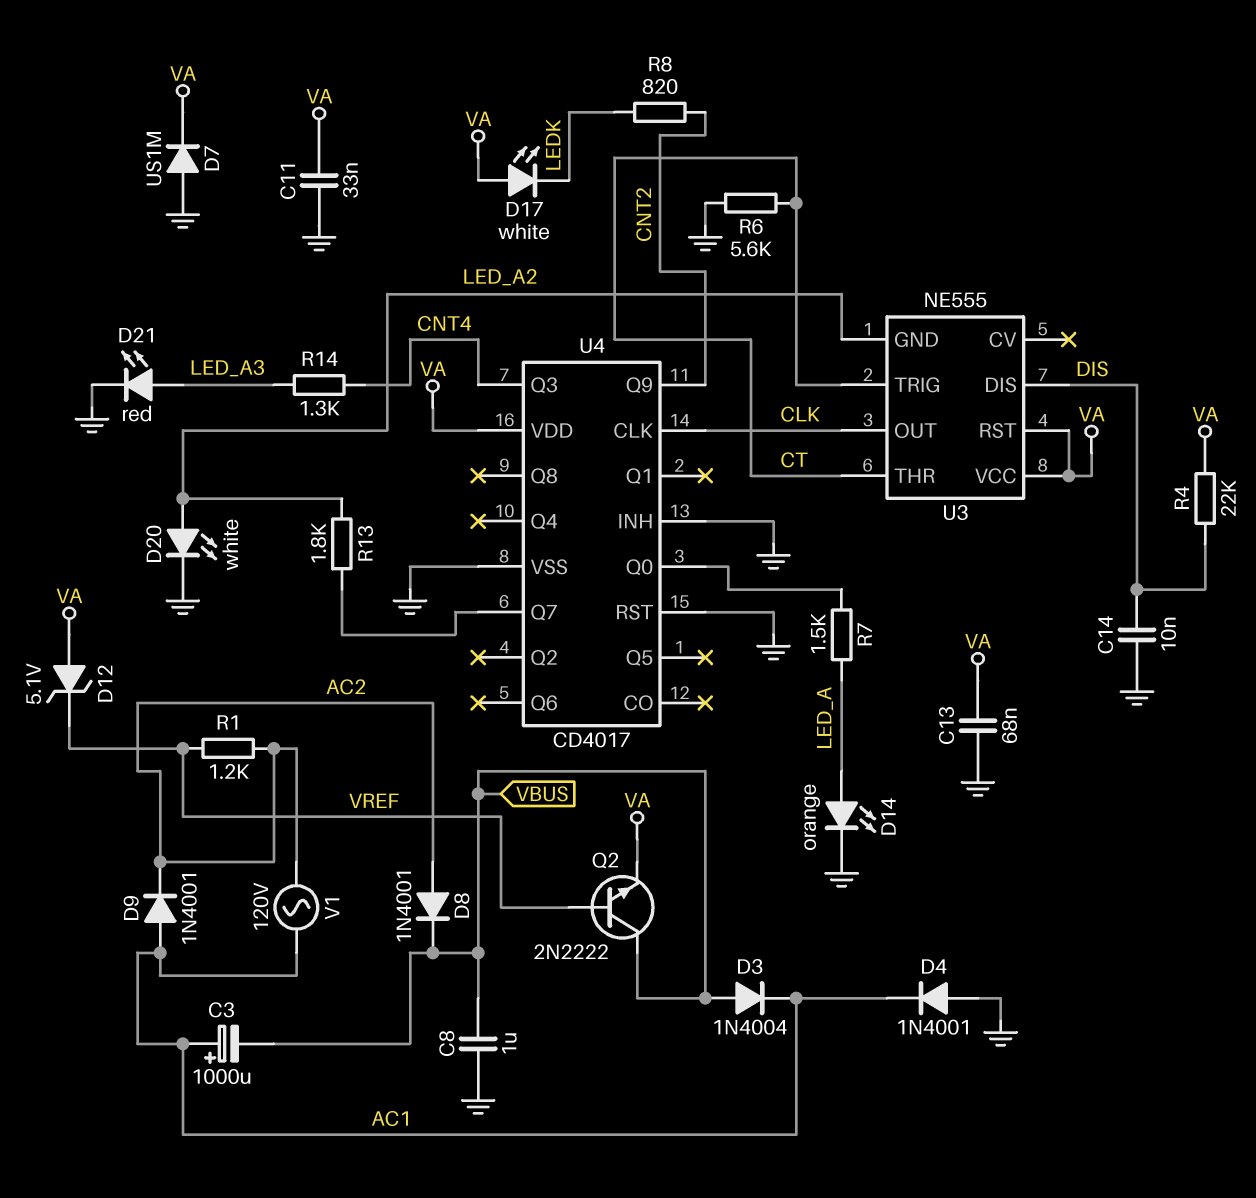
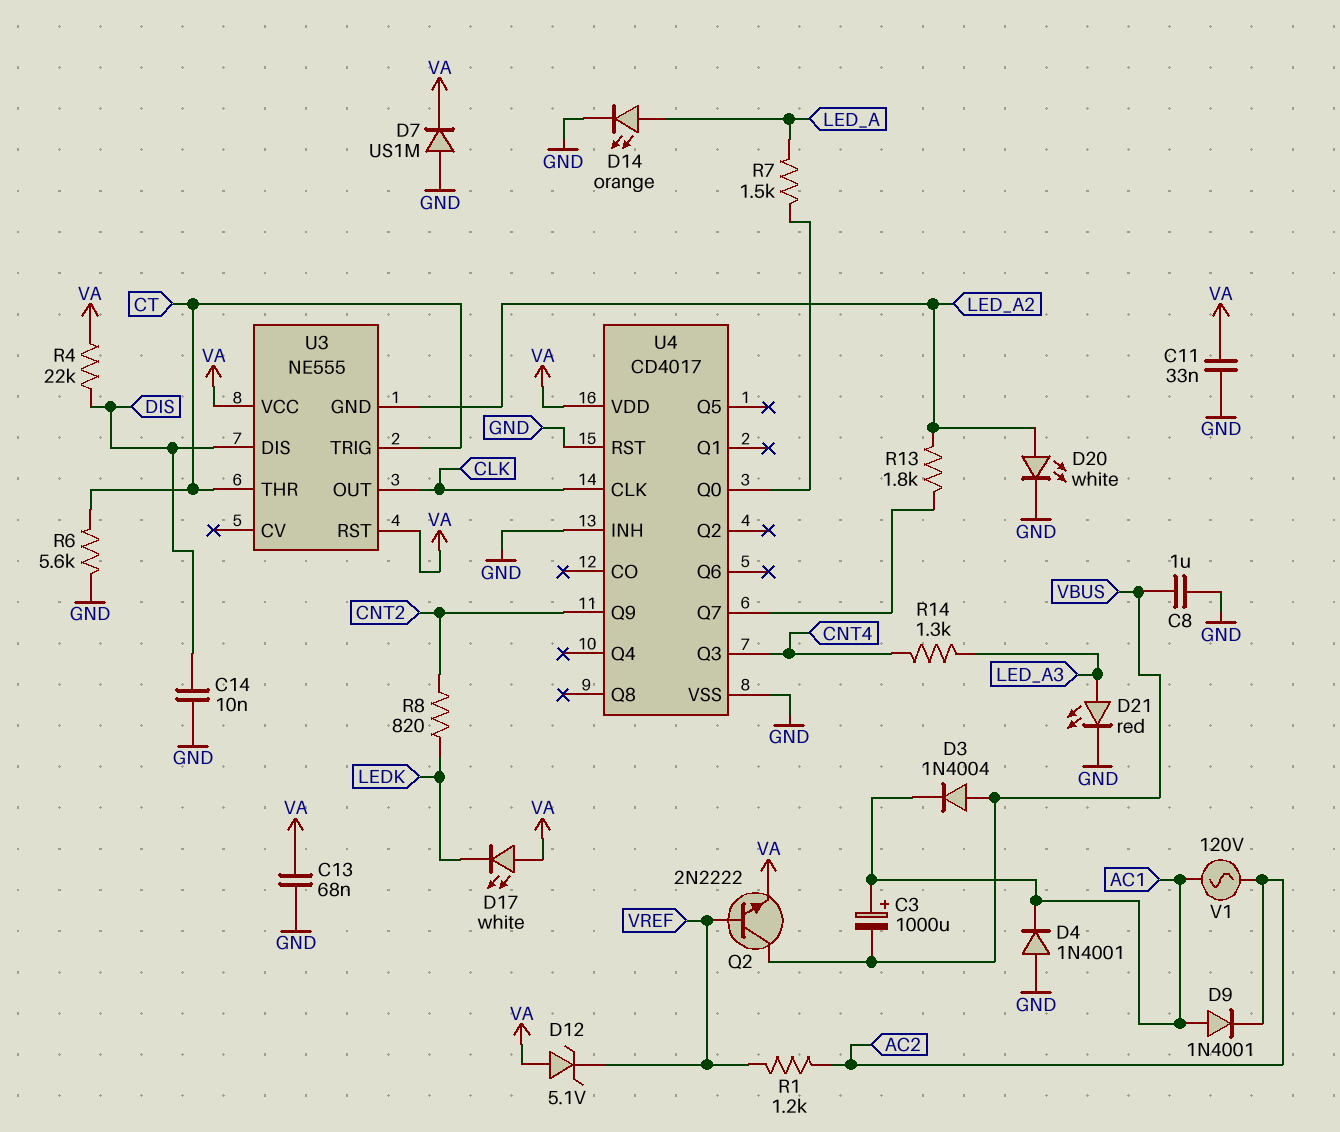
D8: diode 1N4001 (A AC2, K VBUS) -> none

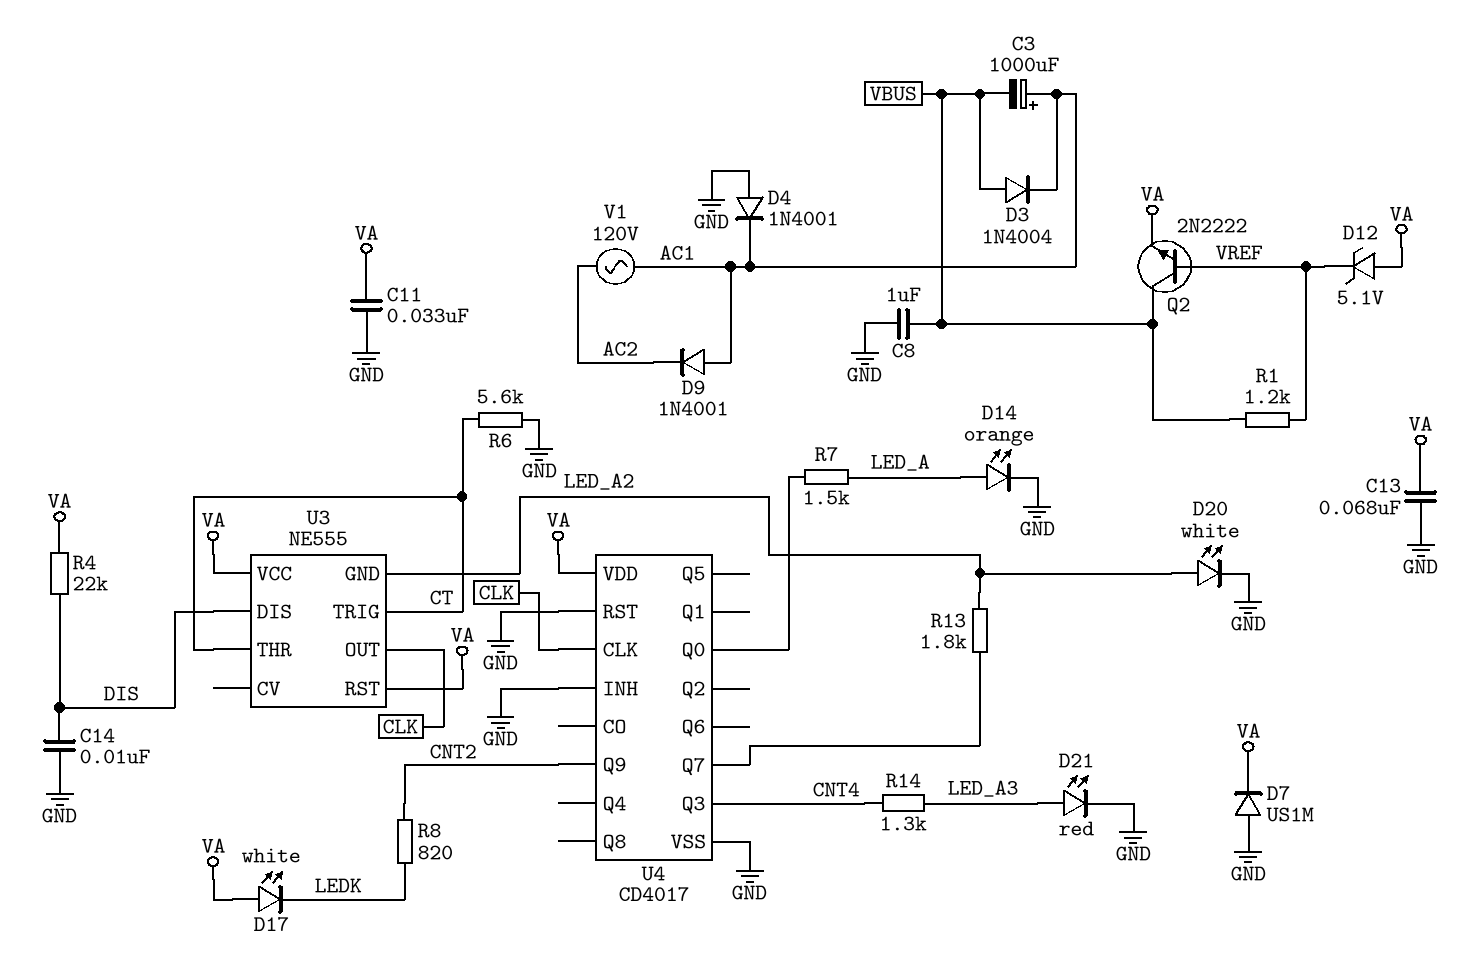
R1: 1.2k (AC2, VREF) -> 1.2k (VBUS, VREF)

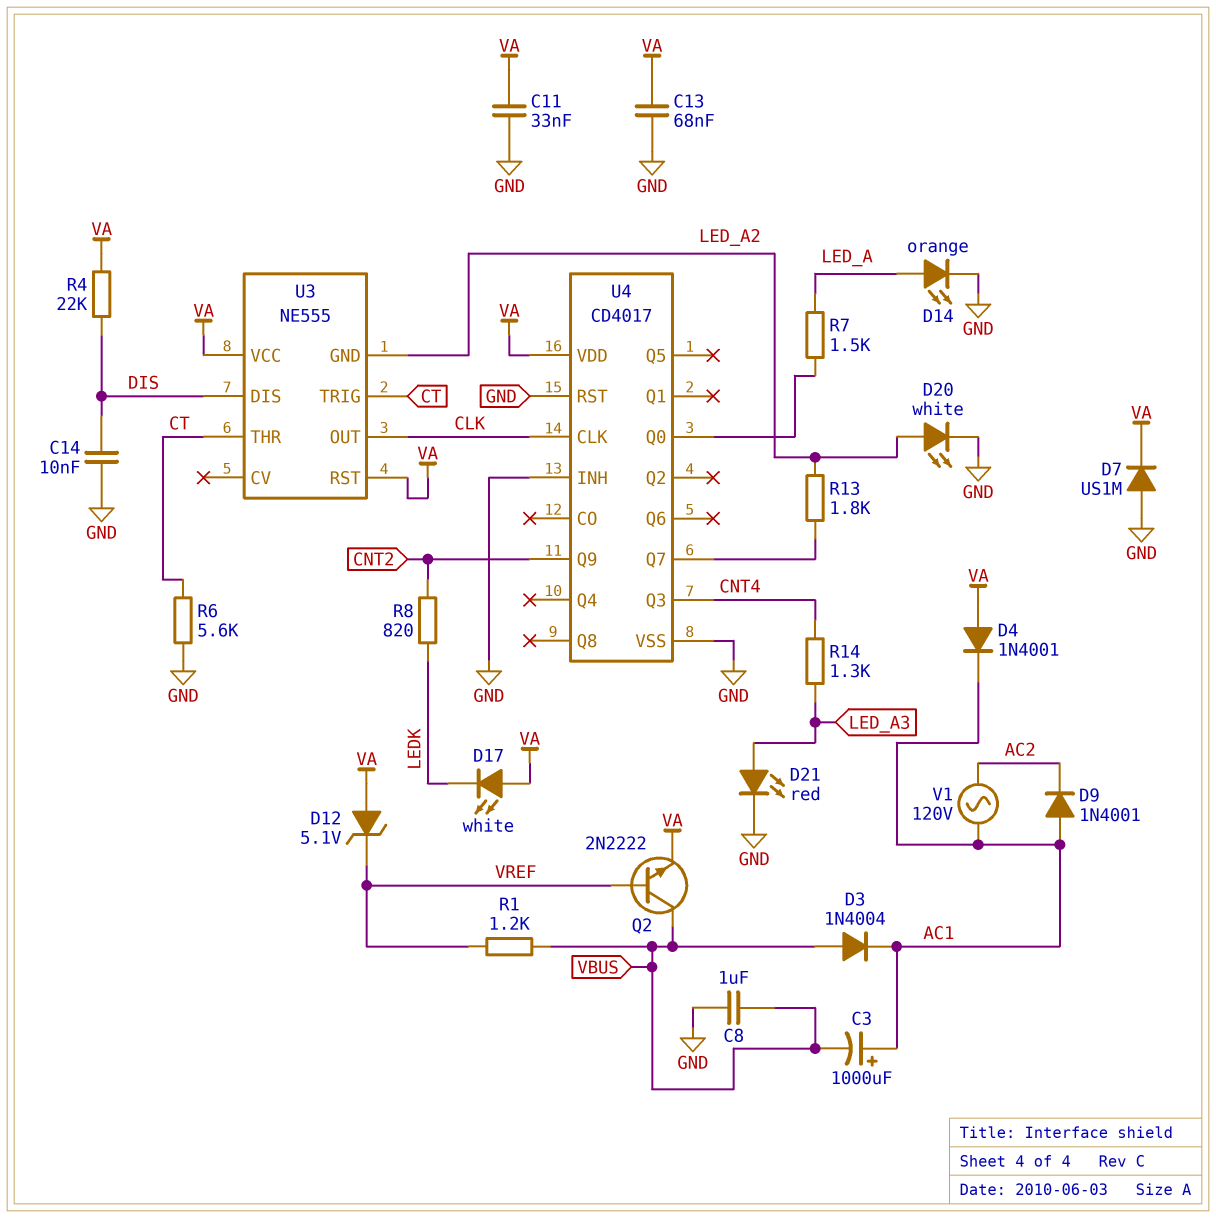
D4: diode 1N4001 (A GND, K AC1) -> diode 1N4001 (A VA, K AC1)

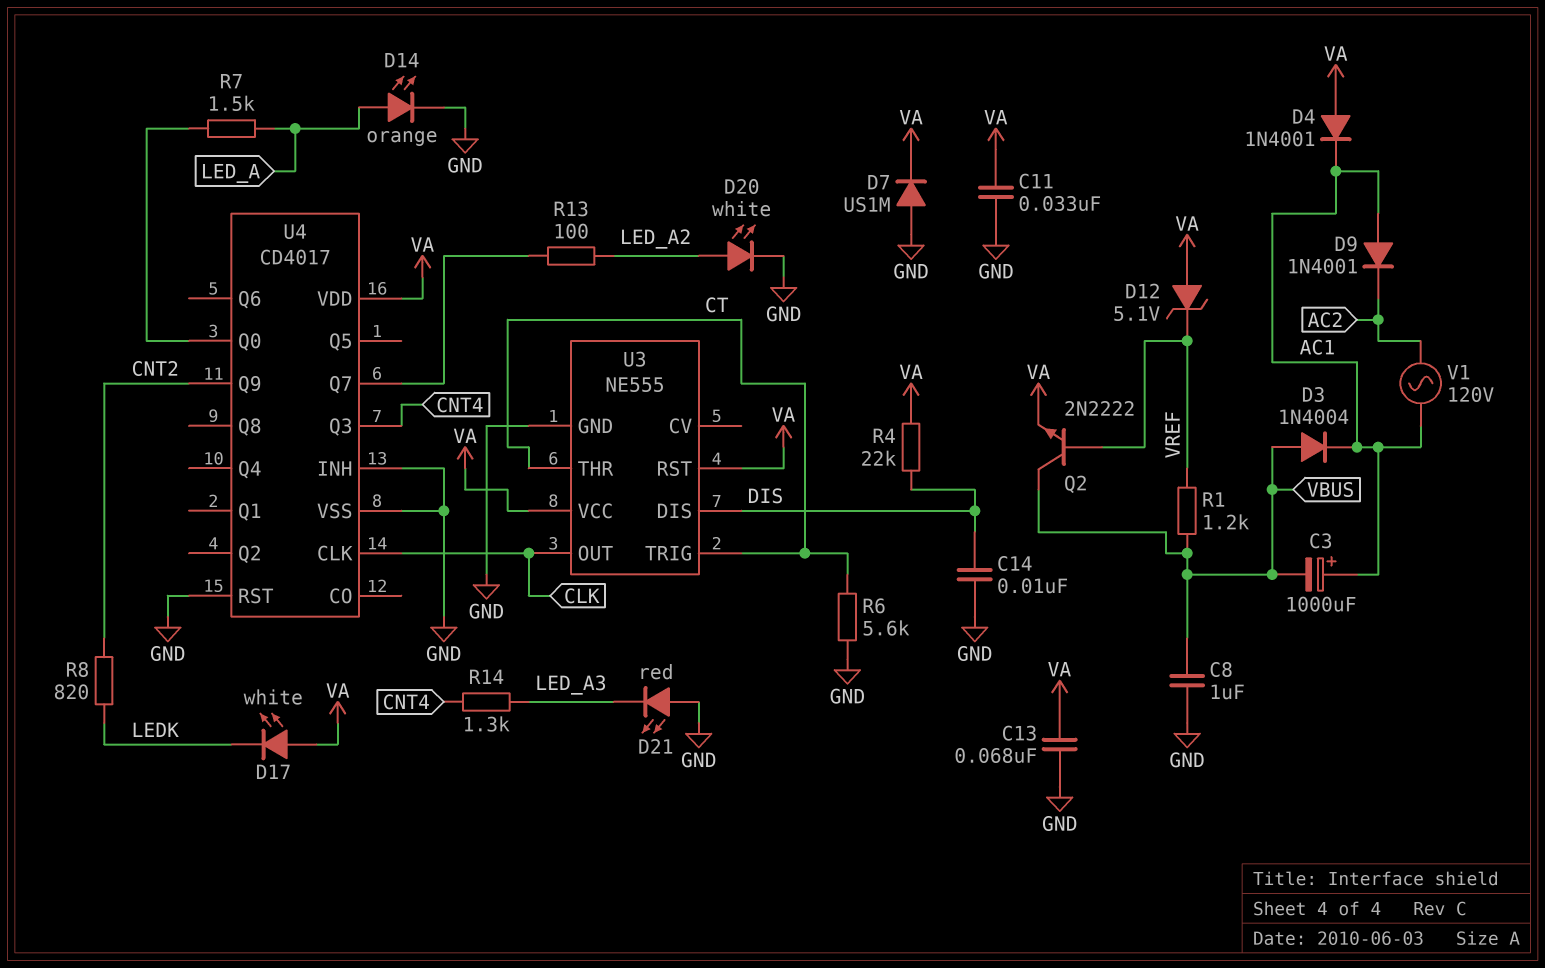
D21: LED red (A LED_A3, K GND) -> LED red (A GND, K LED_A3)
R13: 1.8k (LED_A2, U4/Q7) -> 100 (LED_A2, U4/Q7)
U3 pin GND: LED_A2 -> GND

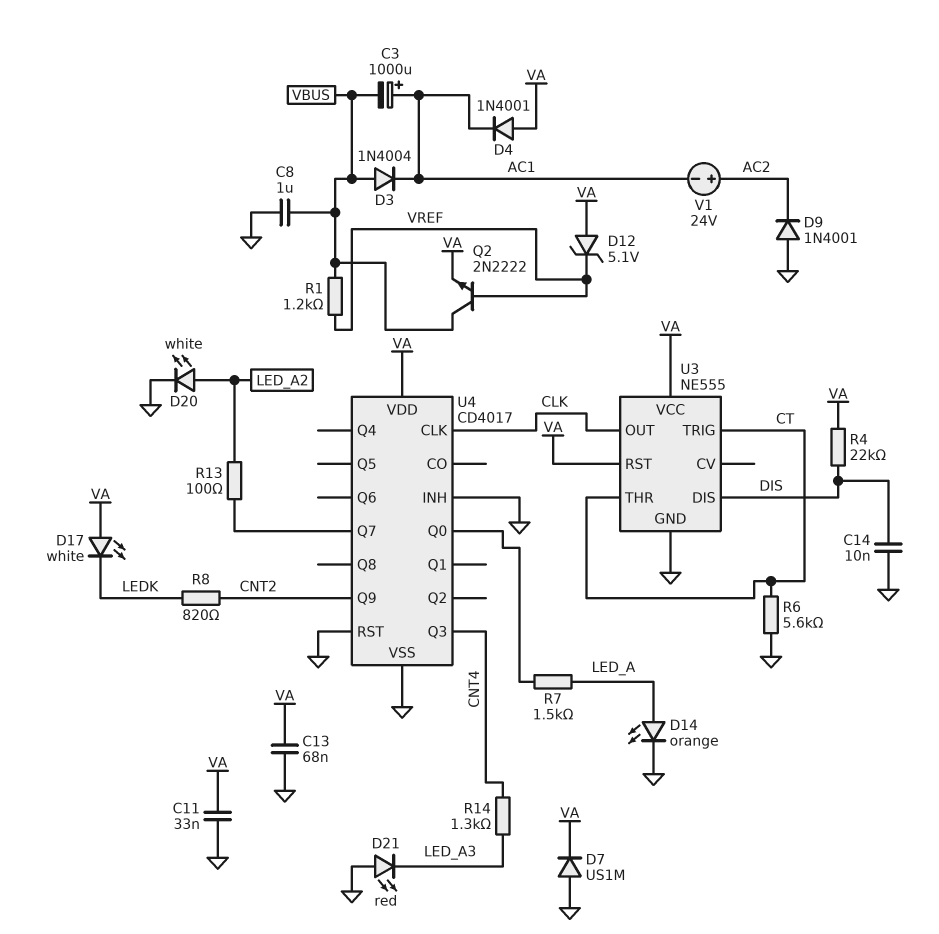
D9: diode 1N4001 (A AC1, K AC2) -> diode 1N4001 (A GND, K AC2)
V1: AC 120V (AC1, AC2) -> 24V (plus AC2, minus AC1)

